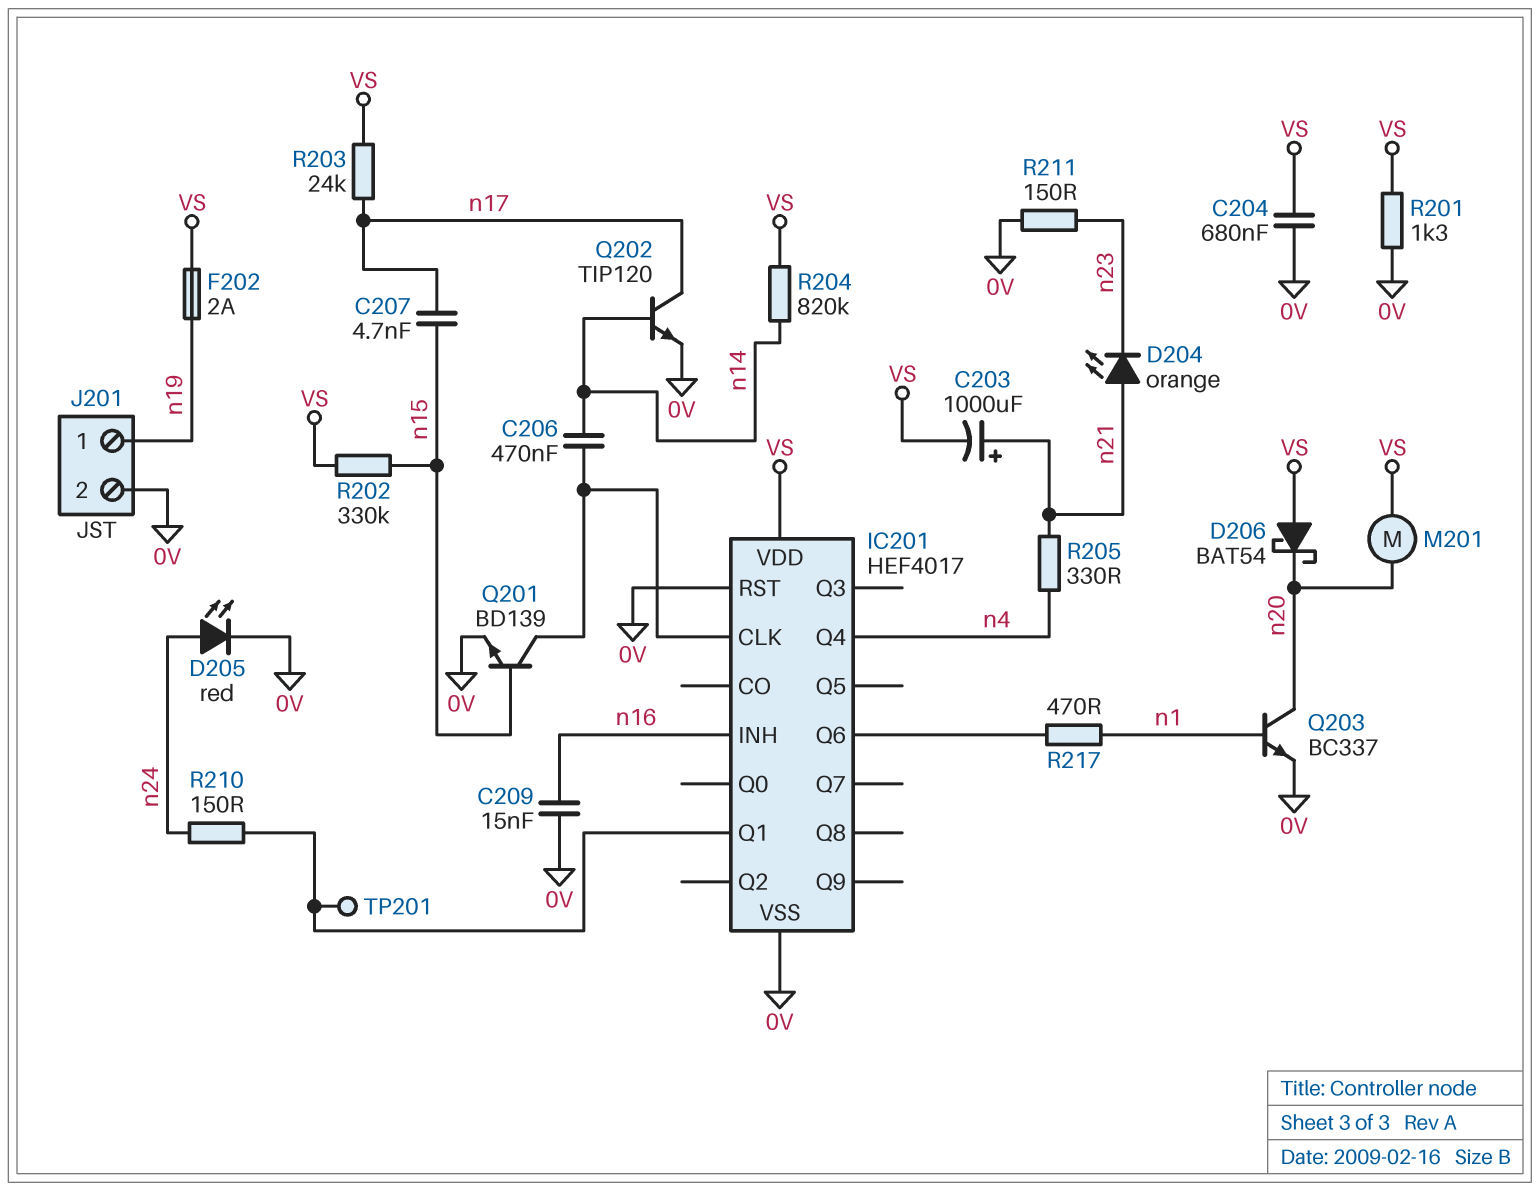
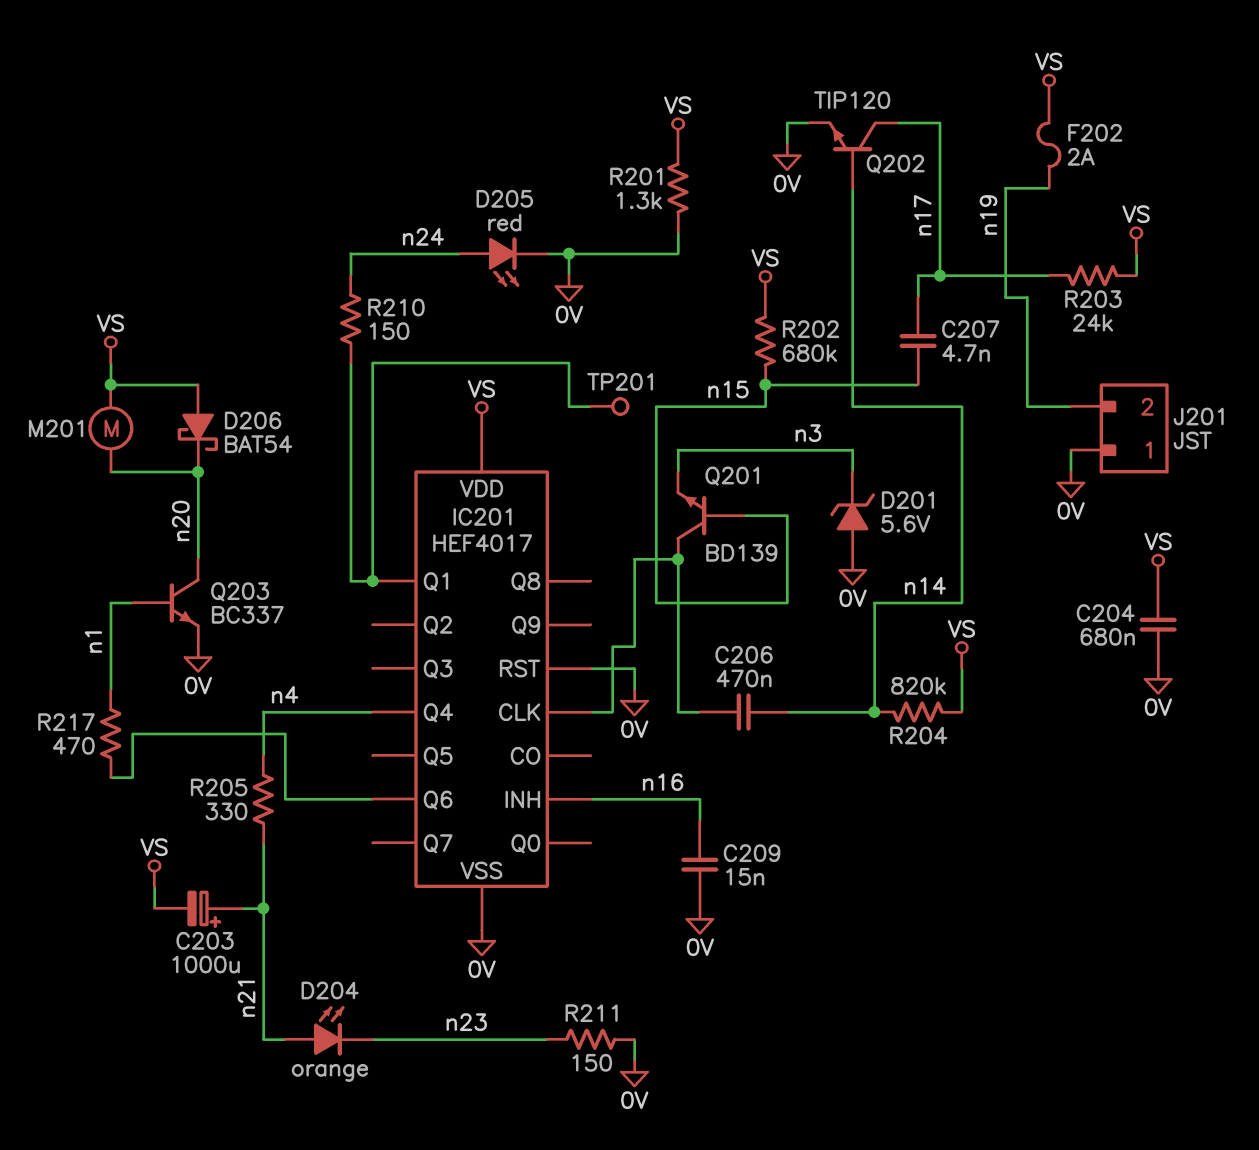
D201: none -> zener 5.6V (A 0V, K n3)
J201 pin 1: n19 -> 0V
J201 pin 2: 0V -> n19
Q201: NPN BD139 (B n15, C IC201/CLK, E 0V) -> NPN BD139 (B n15, C IC201/CLK, E n3)
R202: 330k (VS, n15) -> 680k (VS, n15)

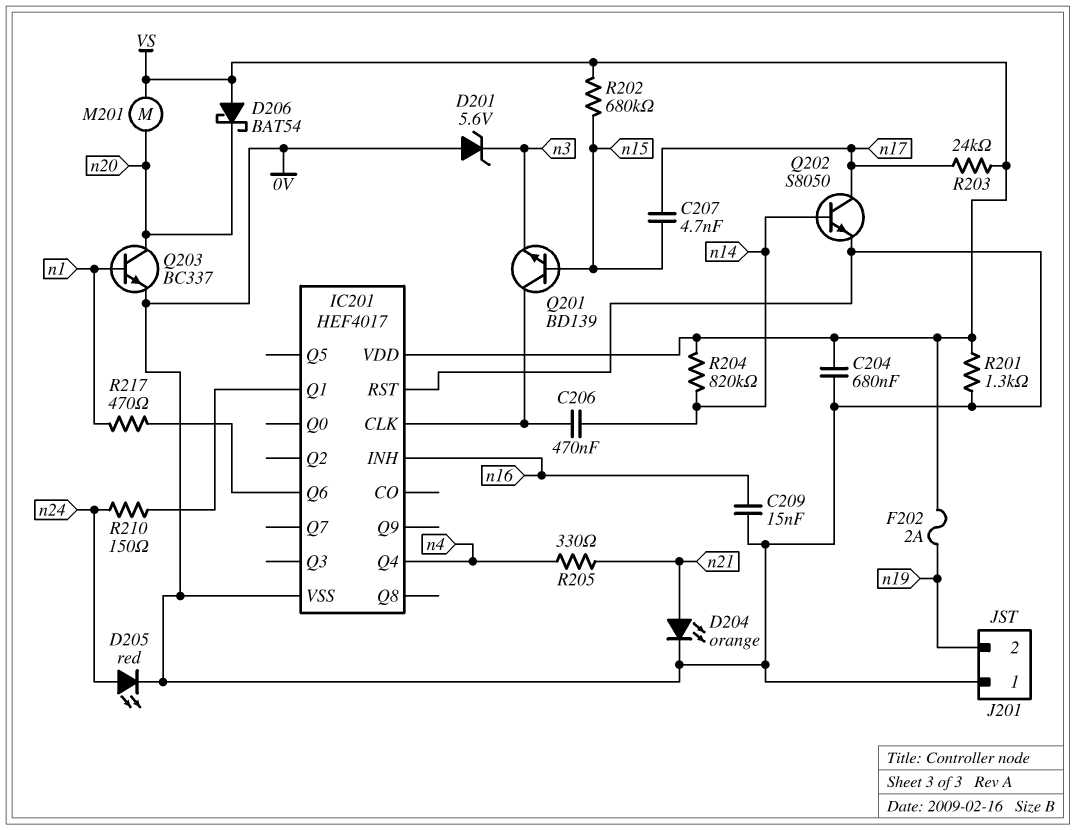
C203: 1000uF (plus n21, minus VS) -> none
D204: LED orange (A n21, K n23) -> LED orange (A n21, K 0V)
Q202: NPN TIP120 (B n14, C n17, E 0V) -> NPN S8050 (B n14, C n17, E 0V)
R211: 150 (0V, n23) -> none
TP201: test point (IC201/Q1) -> none

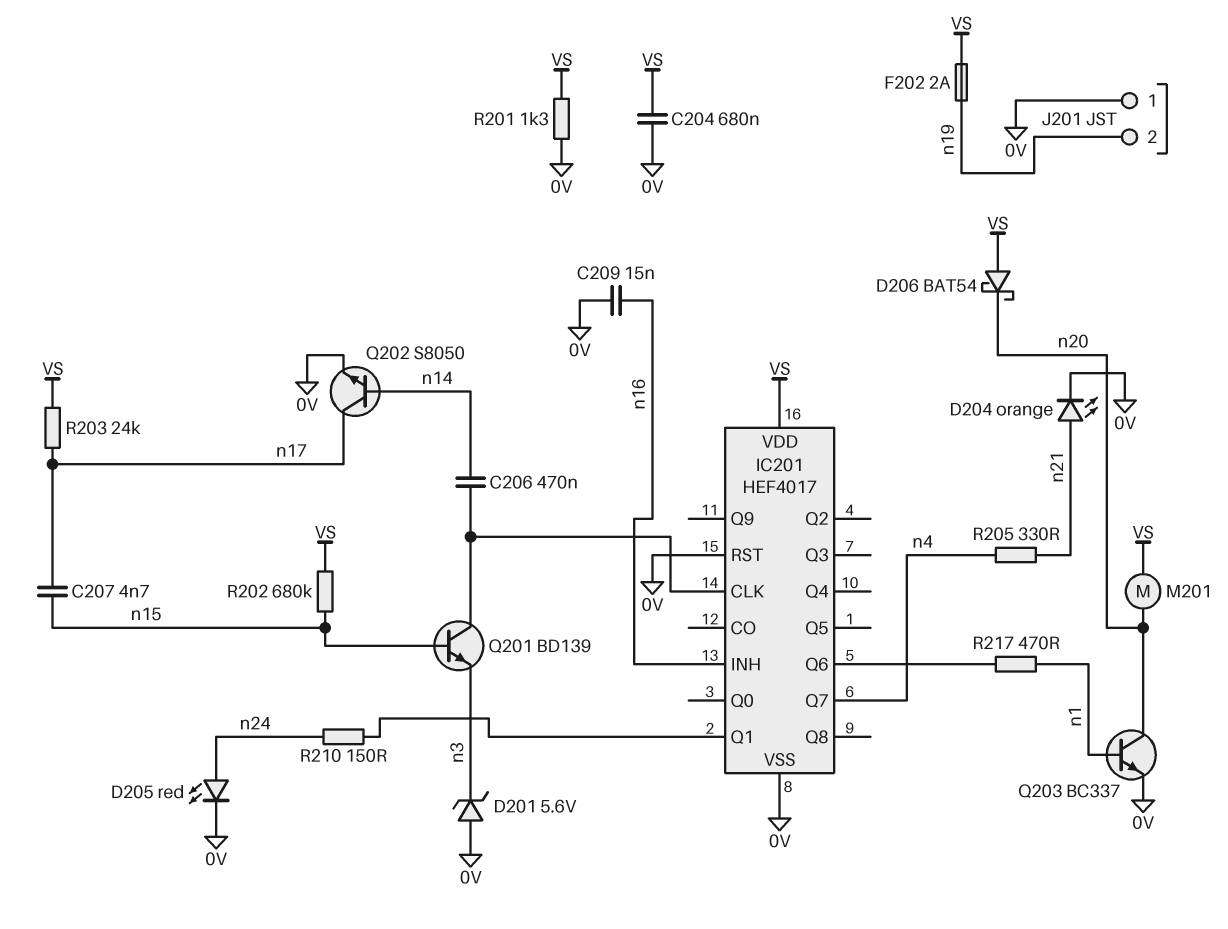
IC201 pin Q4: n4 -> none
IC201 pin Q7: none -> n4
R204: 820k (VS, n14) -> none

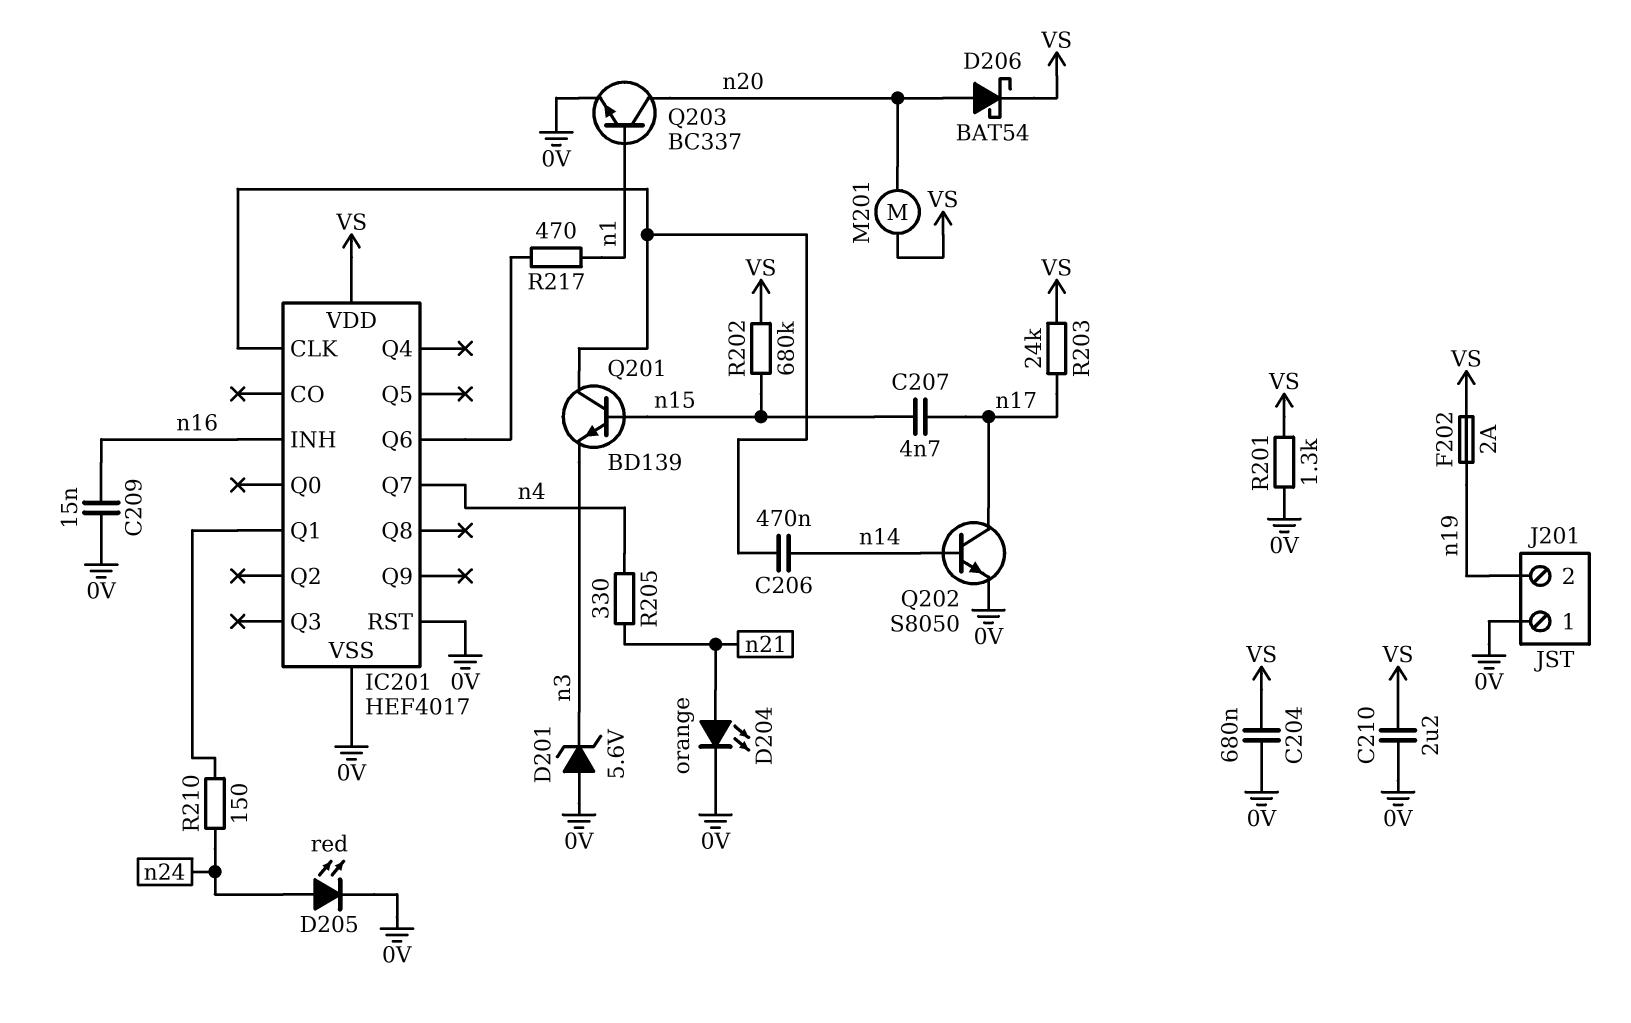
C210: none -> 2.2uF (0V, VS)
D206: schottky BAT54 (A VS, K n20) -> schottky BAT54 (A n20, K VS)

